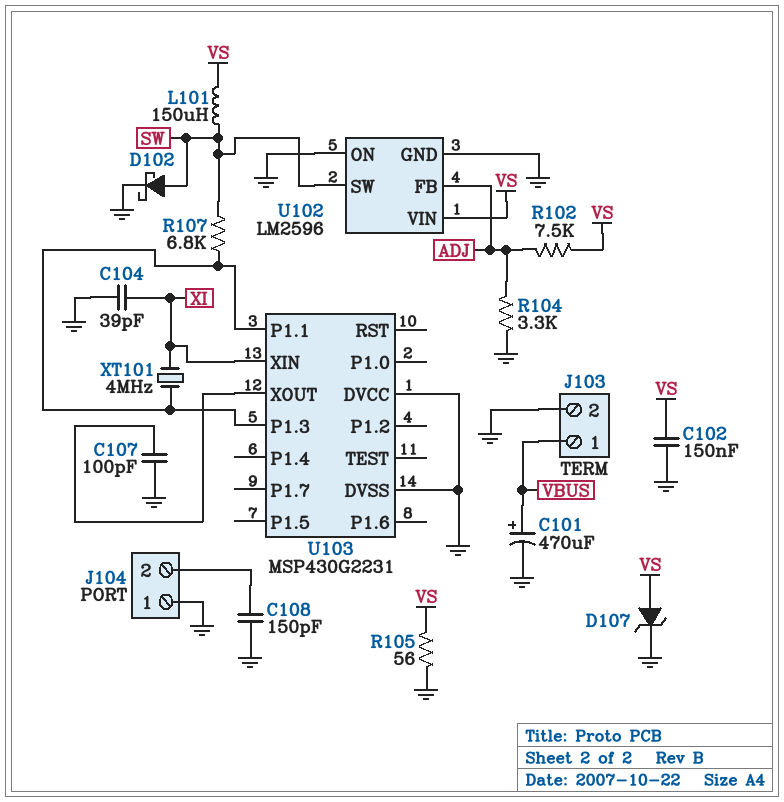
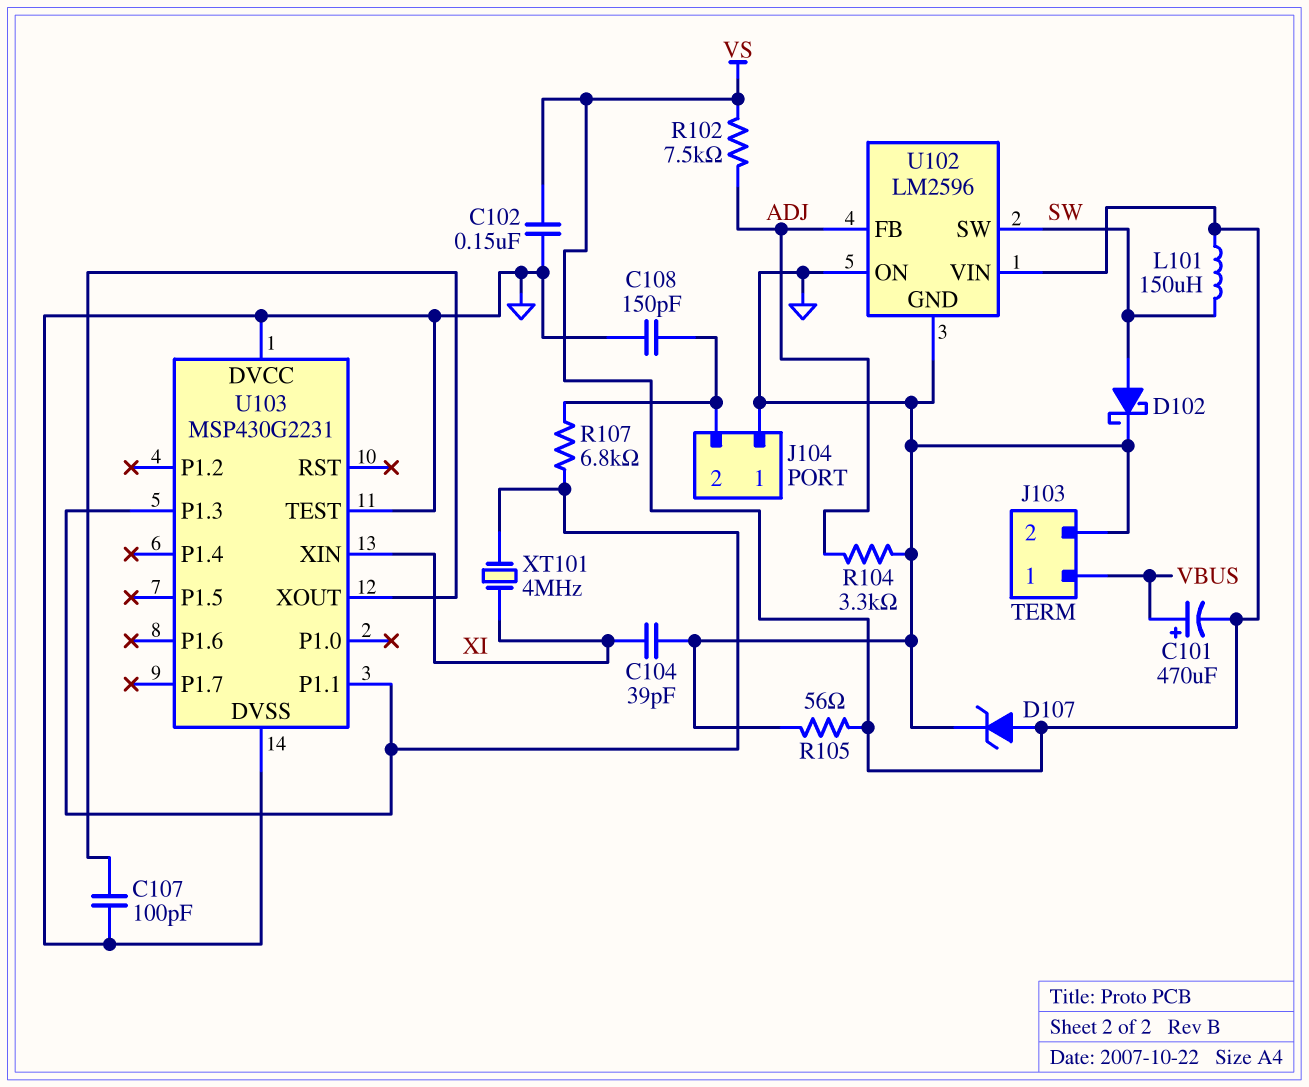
C101: 470uF (plus VBUS, minus GND) -> 470uF (plus VBUS, minus VS)
R107: 6.8k (SW, U103/P1.1) -> 6.8k (J104/2, U103/P1.1)
U103 pin TEST: none -> GND

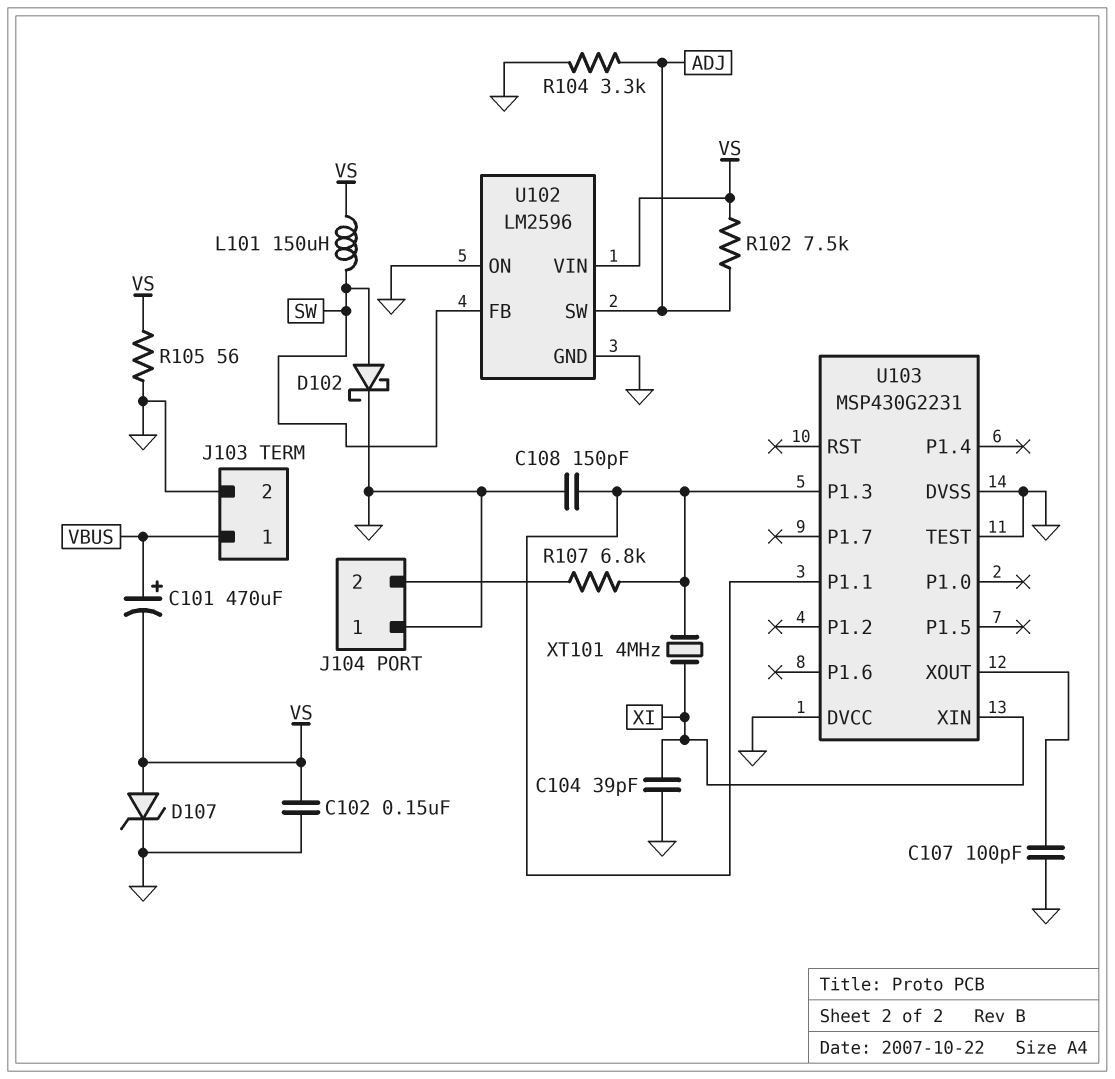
C108: 150pF (GND, J104/2) -> 150pF (GND, U103/P1.1)
U102 pin FB: ADJ -> SW
U102 pin SW: SW -> ADJ

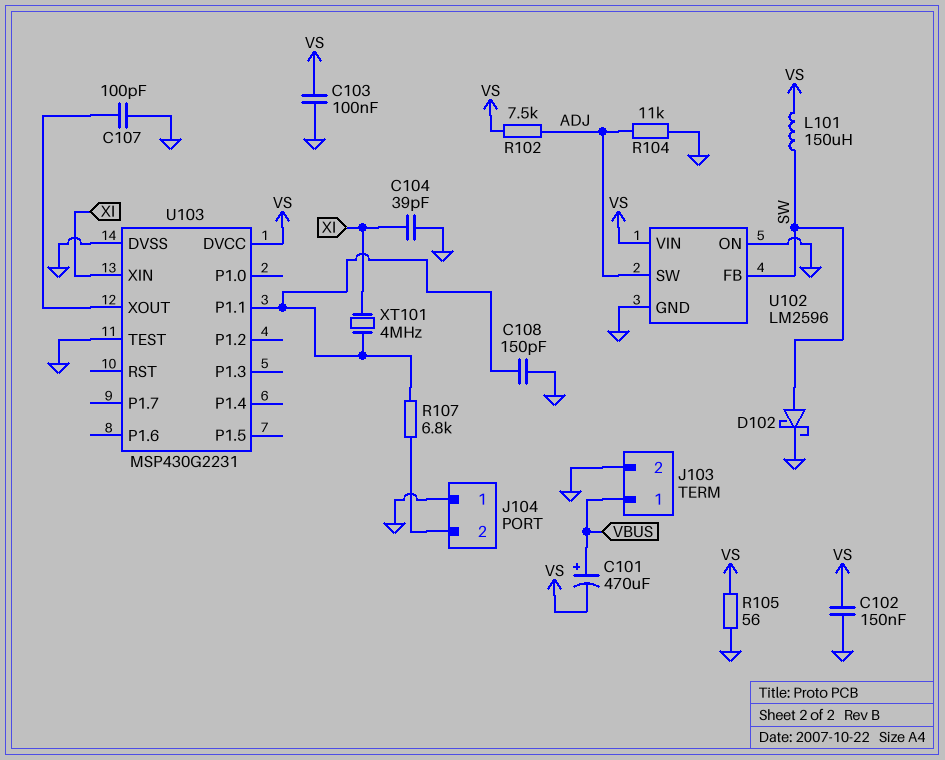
C103: none -> 100nF (GND, VS)
D107: zener (A VS, K GND) -> none
R104: 3.3k (ADJ, GND) -> 11k (ADJ, GND)
U103 pin DVCC: GND -> VS
U103 pin P1.3: U103/P1.1 -> none

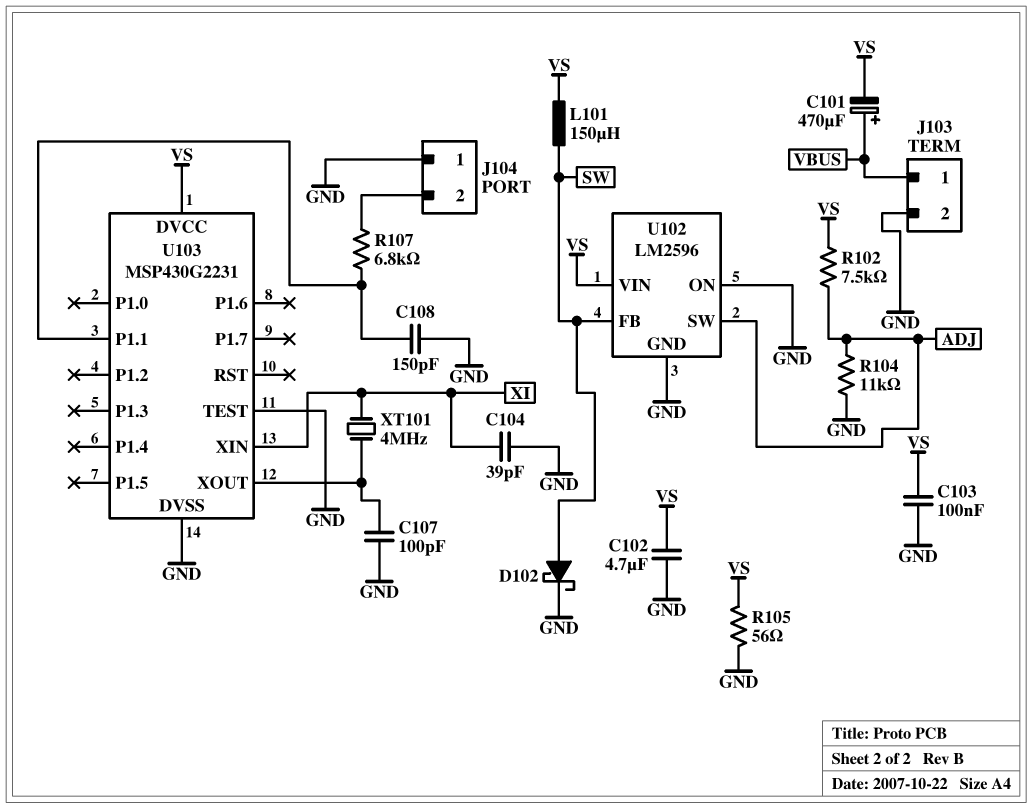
C102: 150nF (GND, VS) -> 4.7uF (GND, VS)
XT101: 4MHz (U103/P1.1, XI) -> 4MHz (U103/XOUT, XI)

